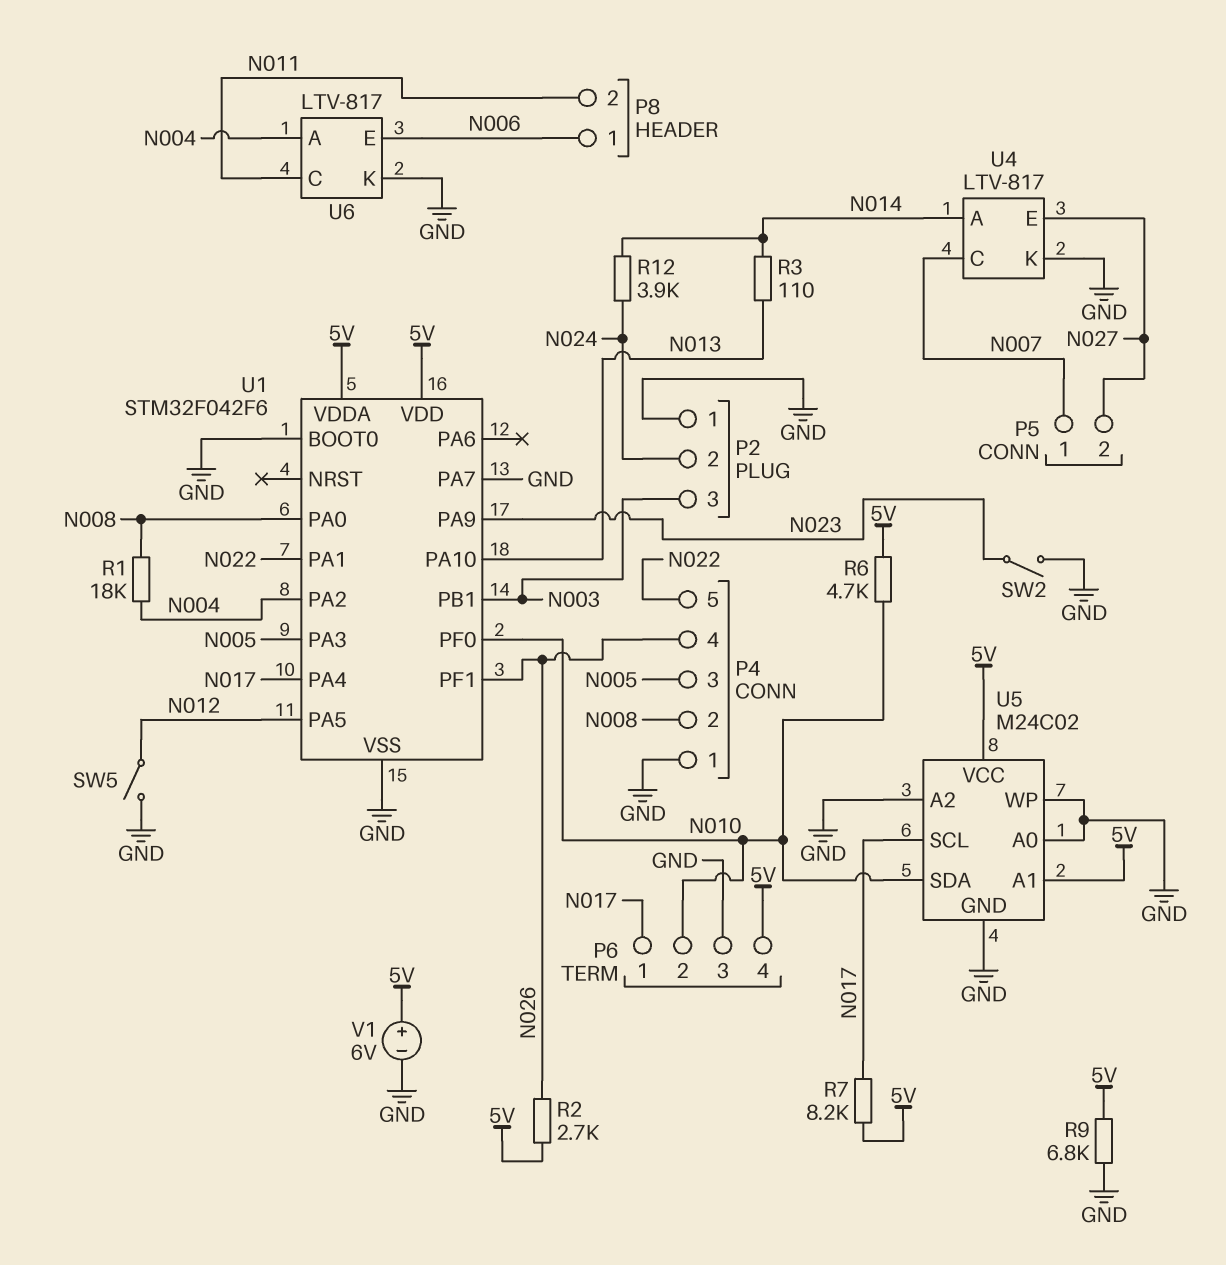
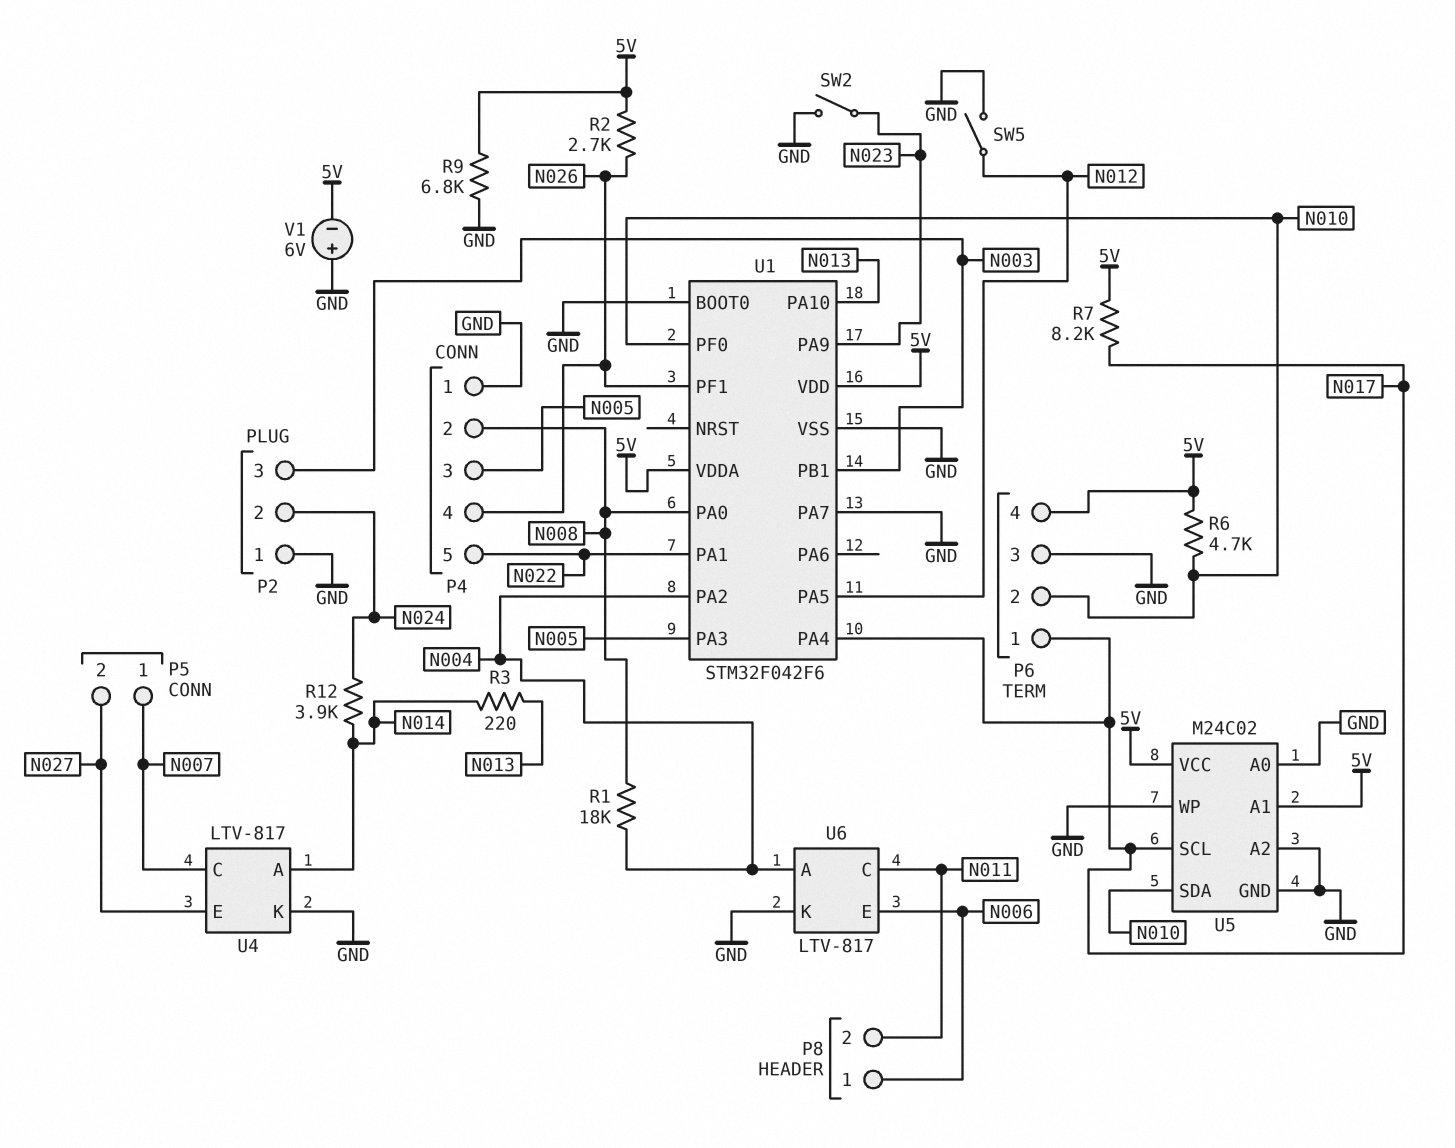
R3: 110 (N013, N014) -> 220 (N013, N014)
V1: 6V (plus 5V, minus GND) -> 6V (plus GND, minus 5V)

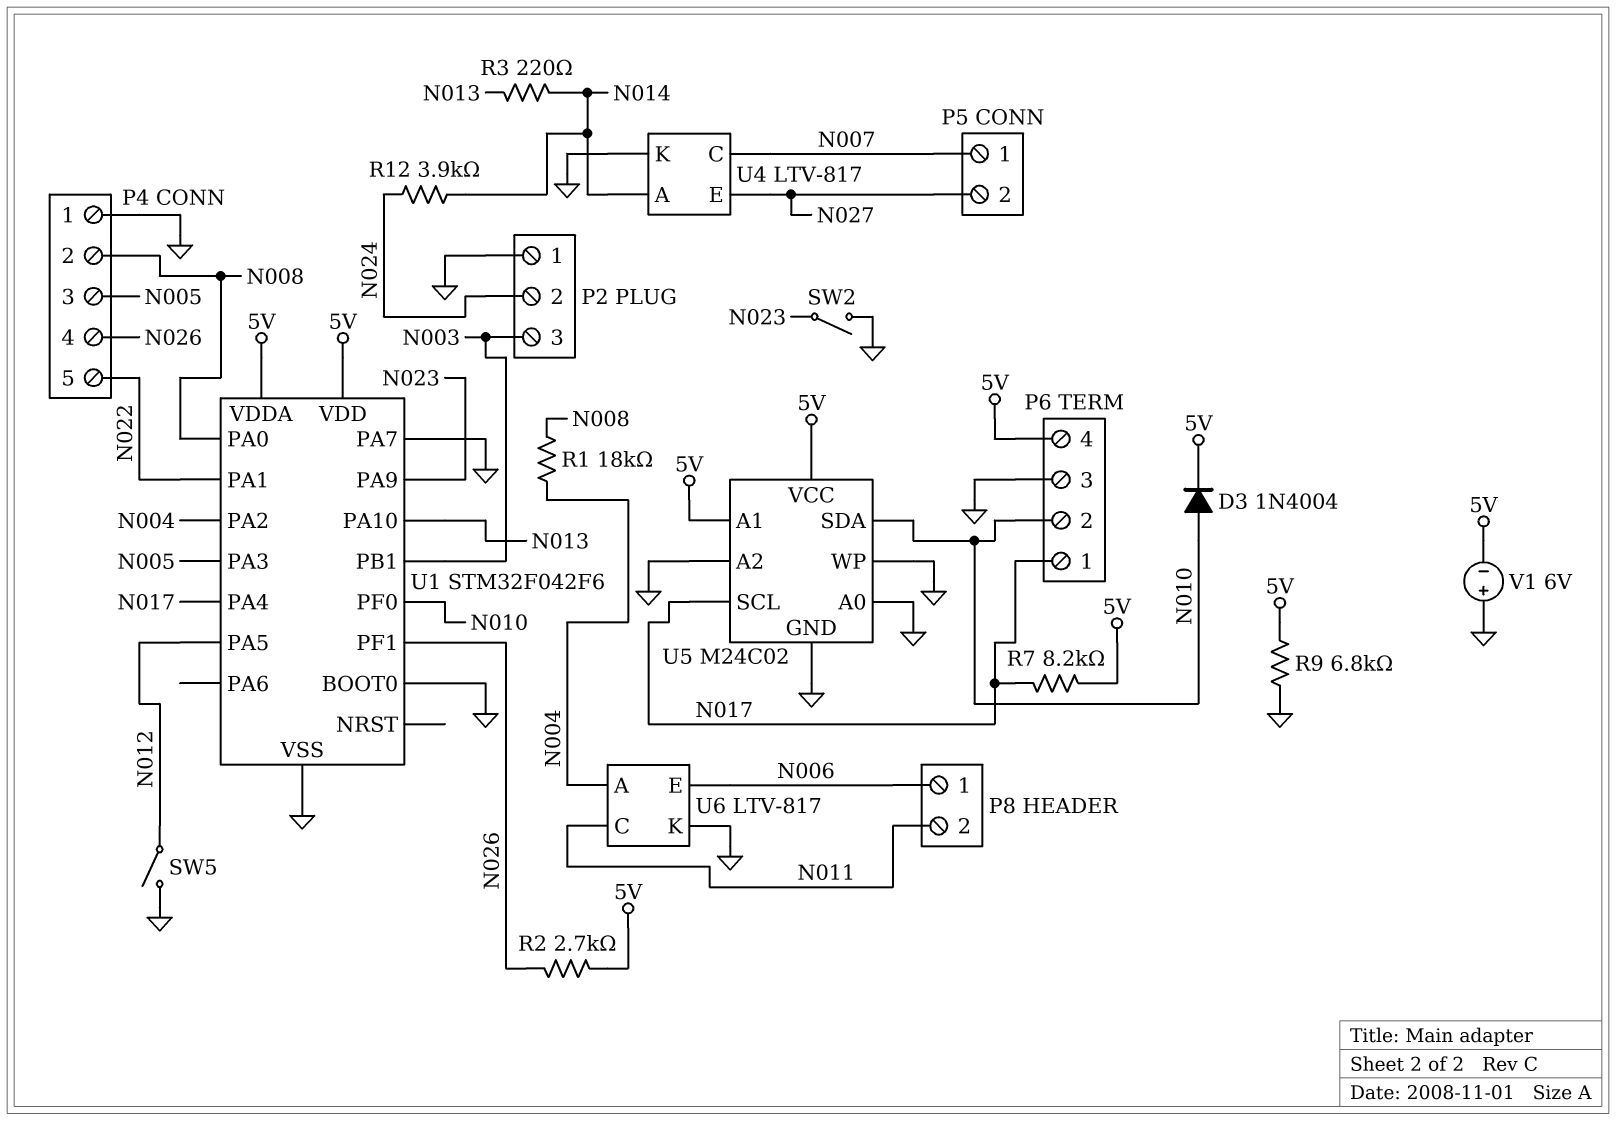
D3: none -> diode 1N4004 (A N010, K 5V)
R6: 4.7k (5V, N010) -> none

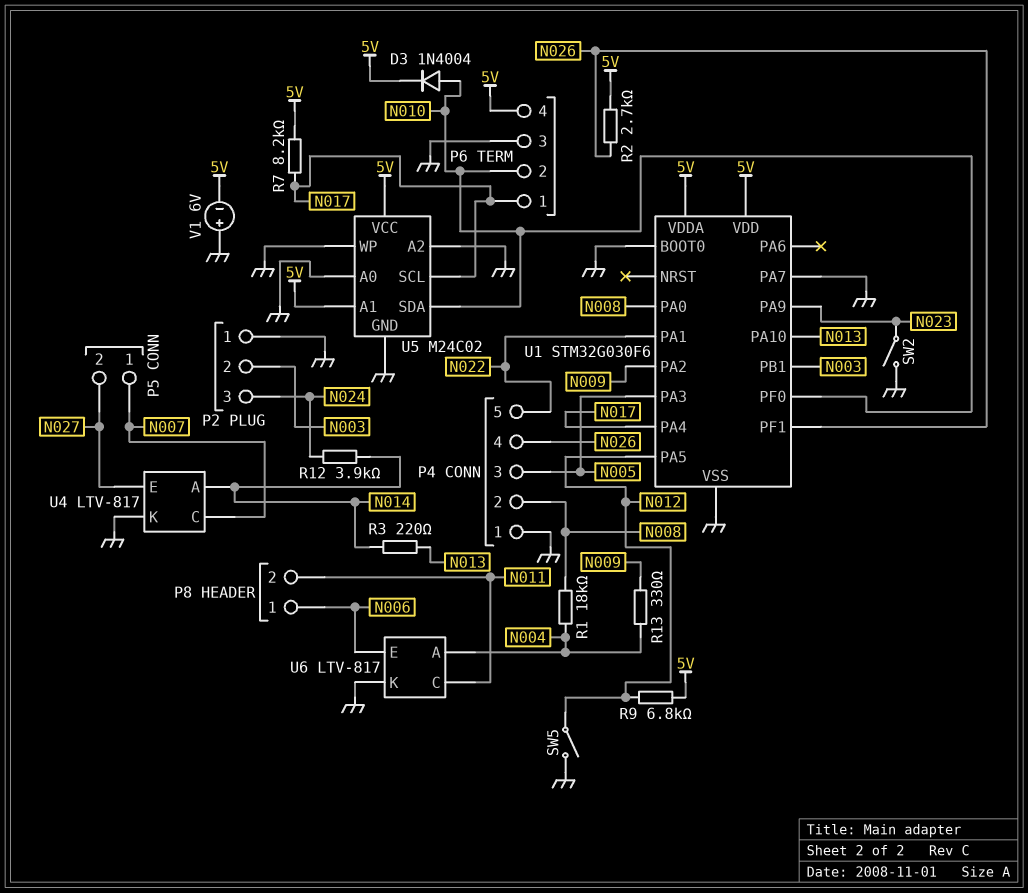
P2 pin 2: N024 -> N003
P2 pin 3: N003 -> N024
R9: 6.8k (5V, GND) -> 6.8k (5V, N012)
R13: none -> 330 (N004, N009)
U1: STM32F042F6 -> STM32G030F6
U1 pin PA2: N004 -> N009

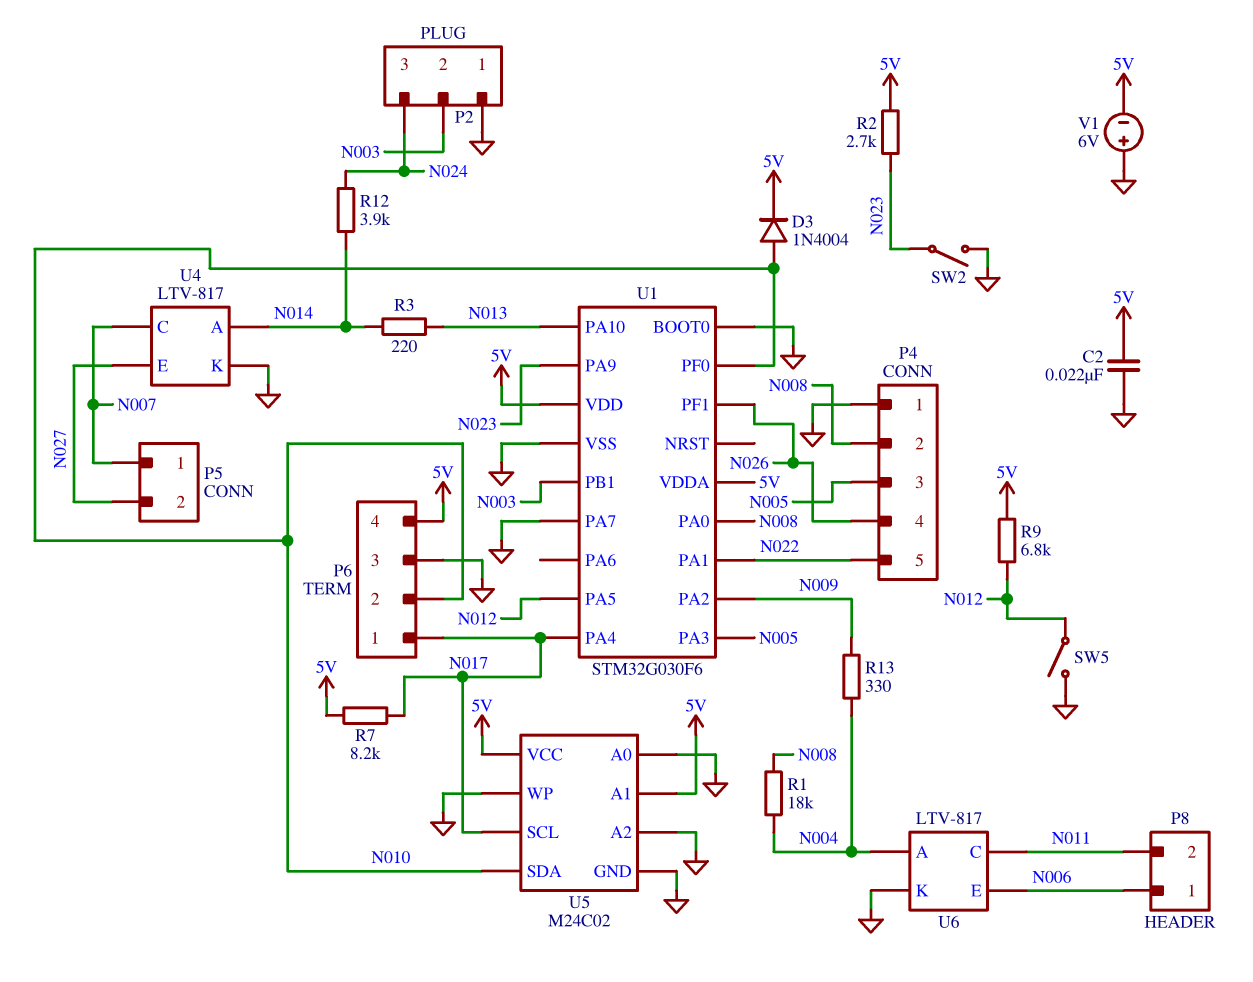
C2: none -> 22nF (5V, GND)
R2: 2.7k (5V, N026) -> 2.7k (5V, N023)

